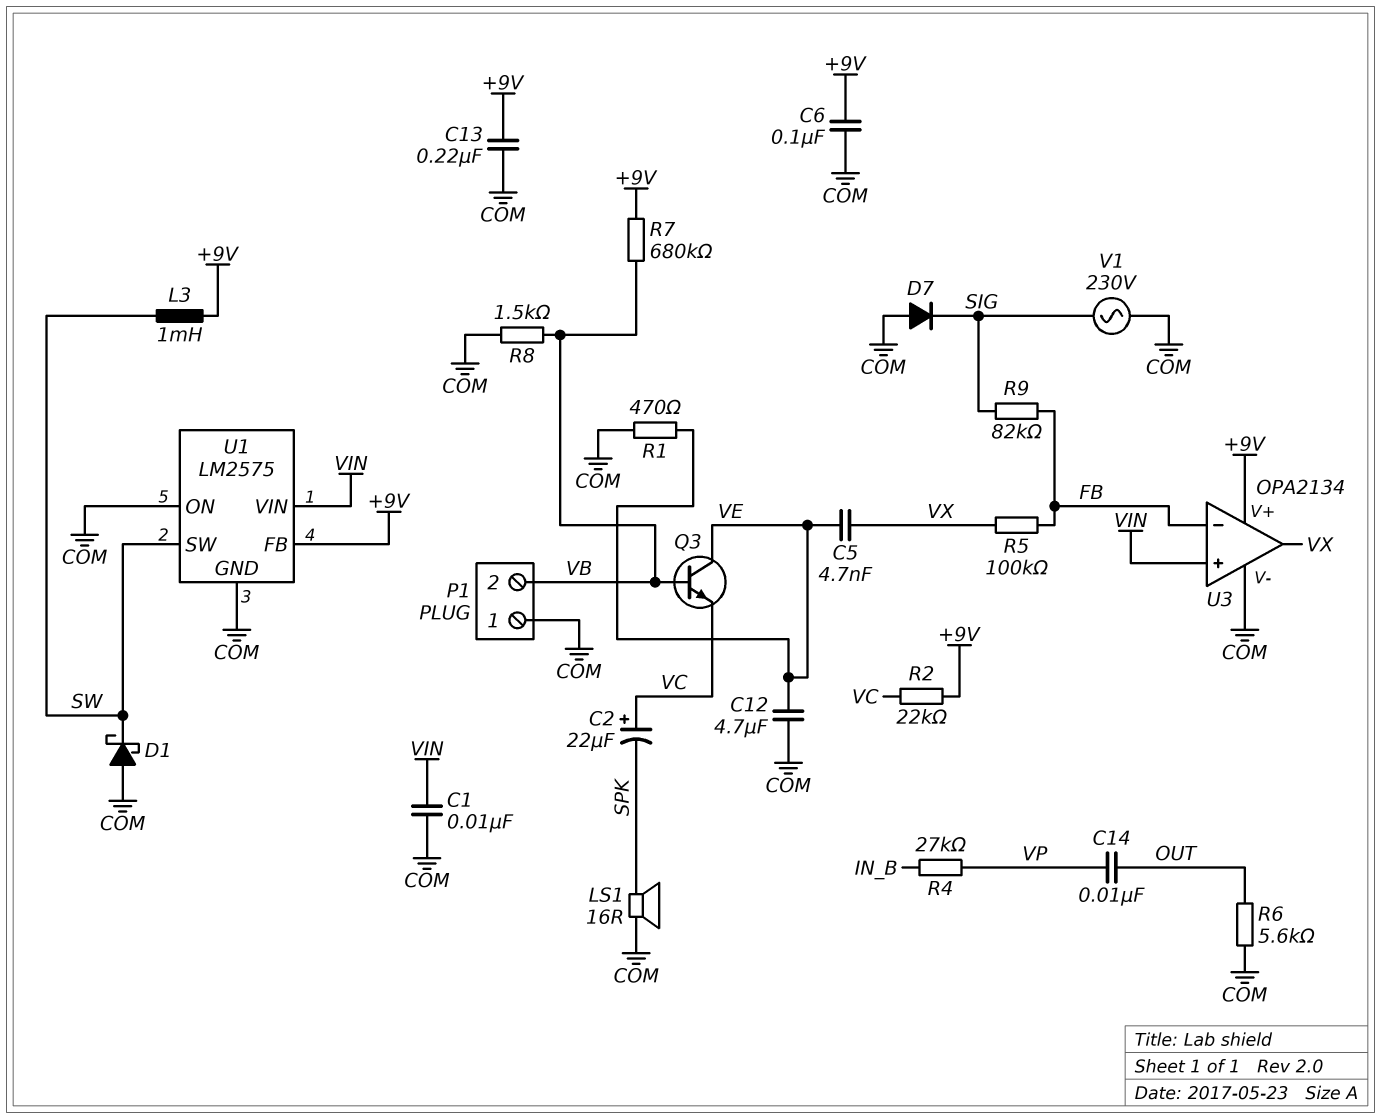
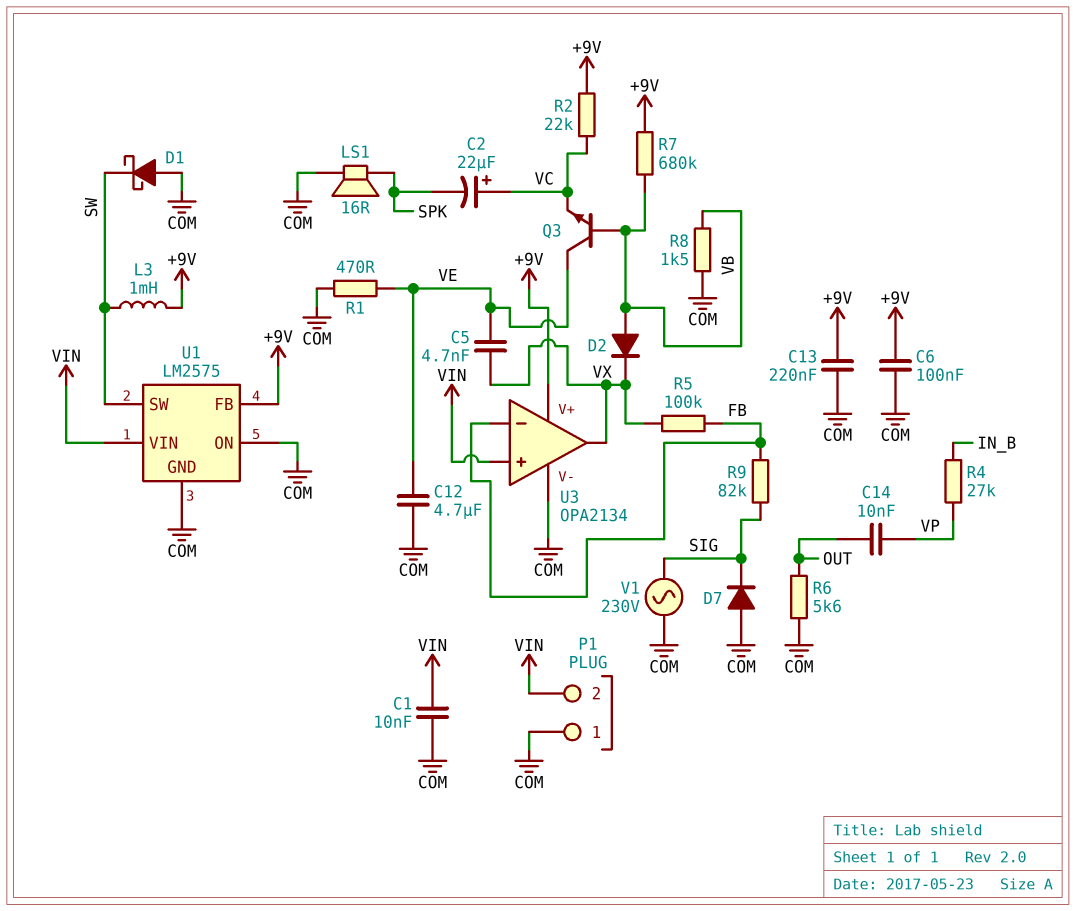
D2: none -> diode (A VB, K VX)
P1 pin 2: VB -> VIN

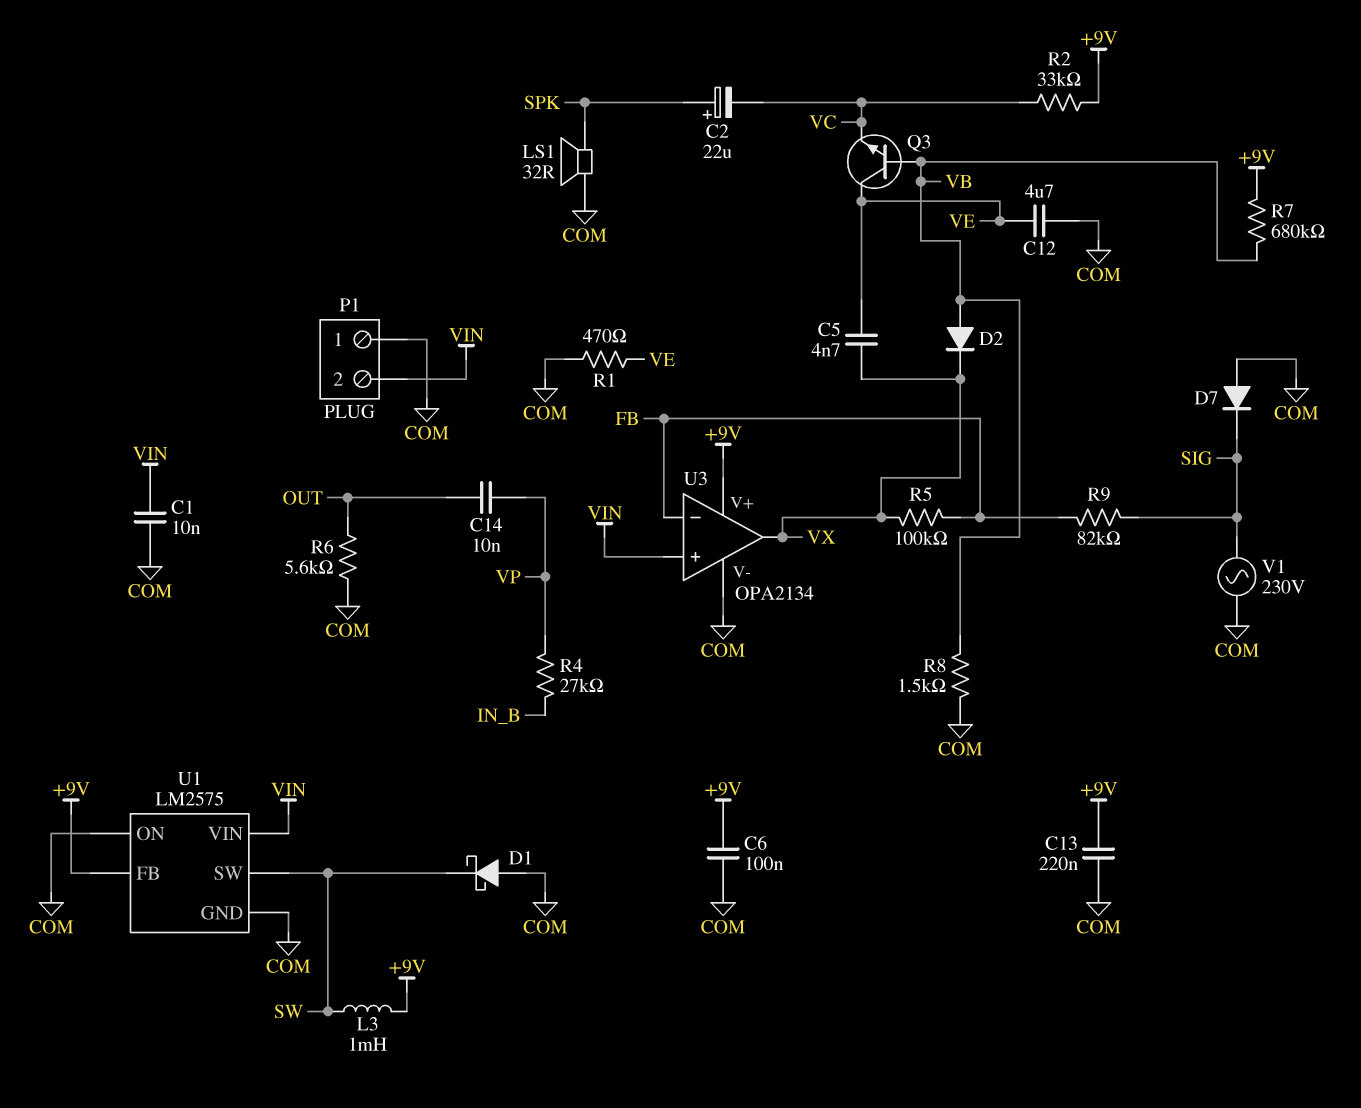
C2: 22uF (plus VC, minus SPK) -> 22uF (plus SPK, minus VC)
LS1: speaker 16R (COM, SPK) -> speaker 32R (COM, SPK)
R2: 22k (+9V, VC) -> 33k (+9V, VC)

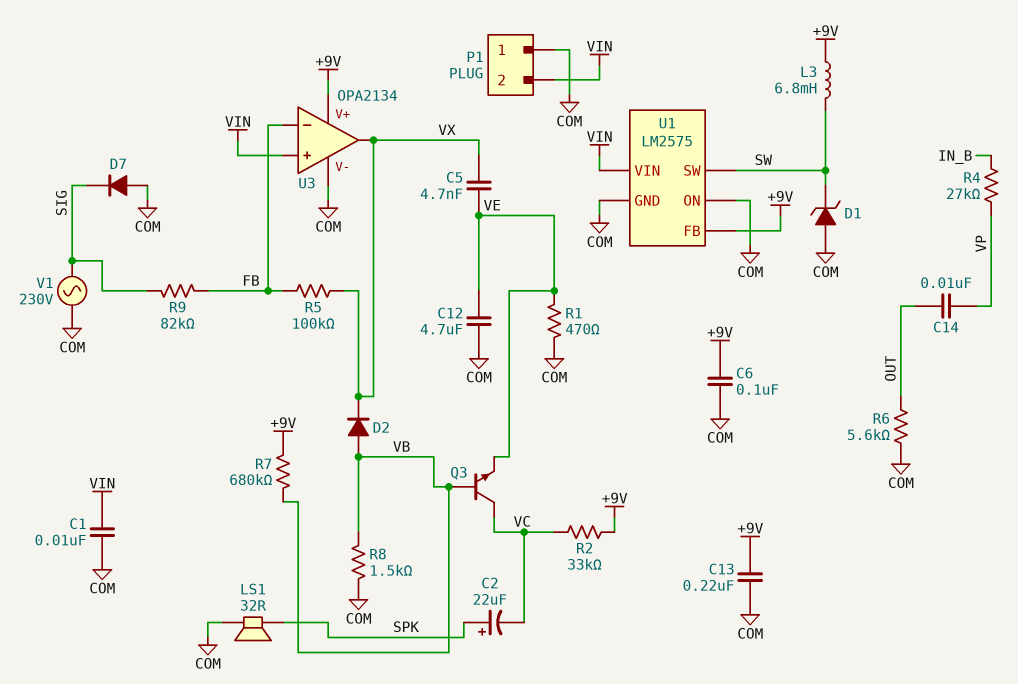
D1: schottky (A COM, K SW) -> zener (A COM, K SW)
L3: 1mH (+9V, SW) -> 6.8mH (+9V, SW)
Q3: NPN (B VB, C VE, E VC) -> NPN (B VB, C VC, E VE)

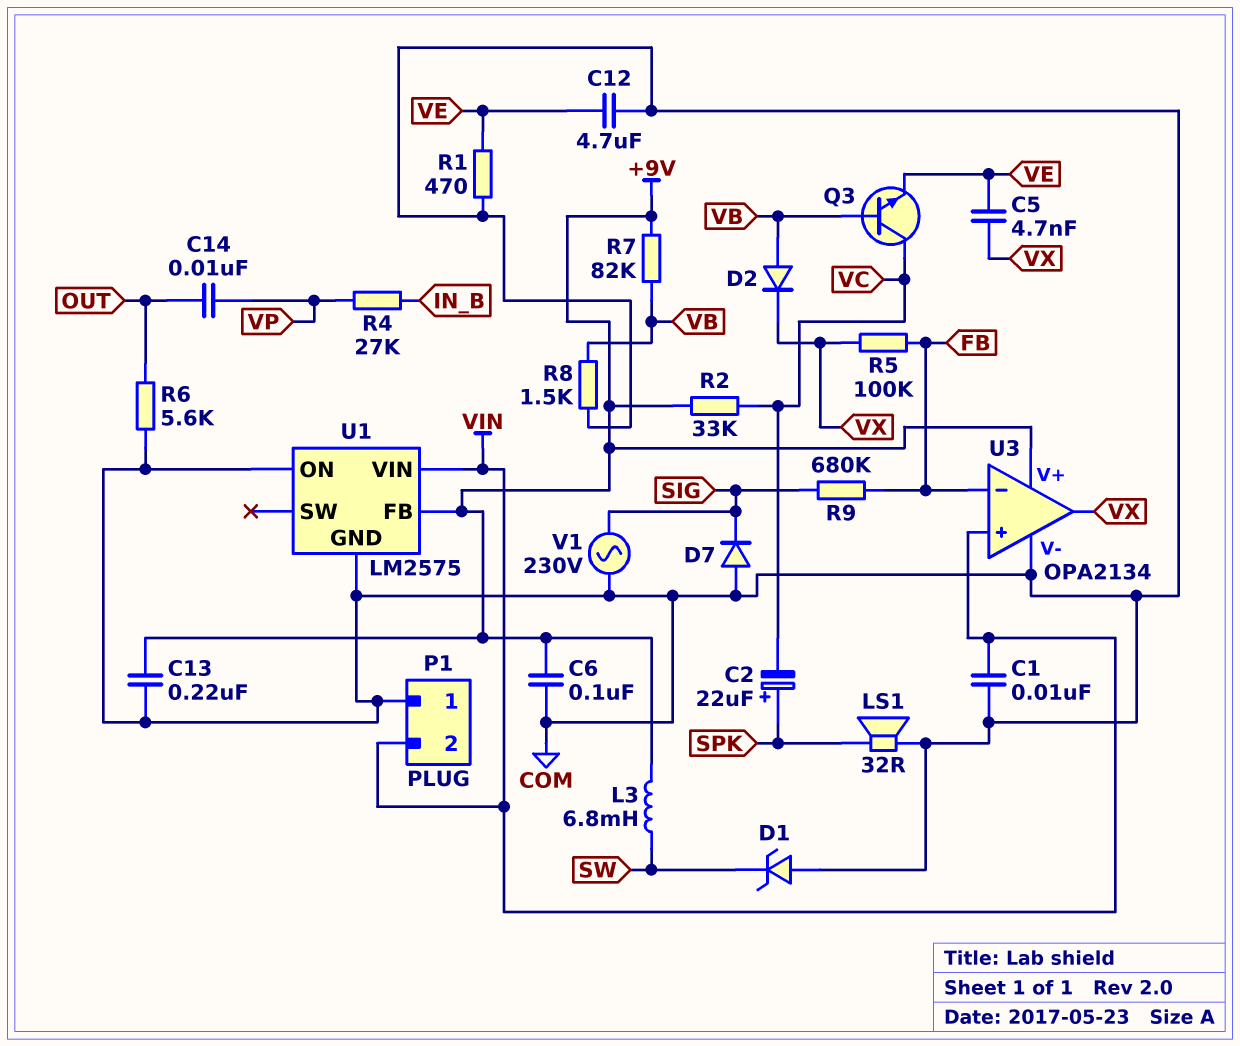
R7: 680k (+9V, VB) -> 82k (+9V, VB)
R9: 82k (FB, SIG) -> 680k (FB, SIG)
U1 pin SW: SW -> none

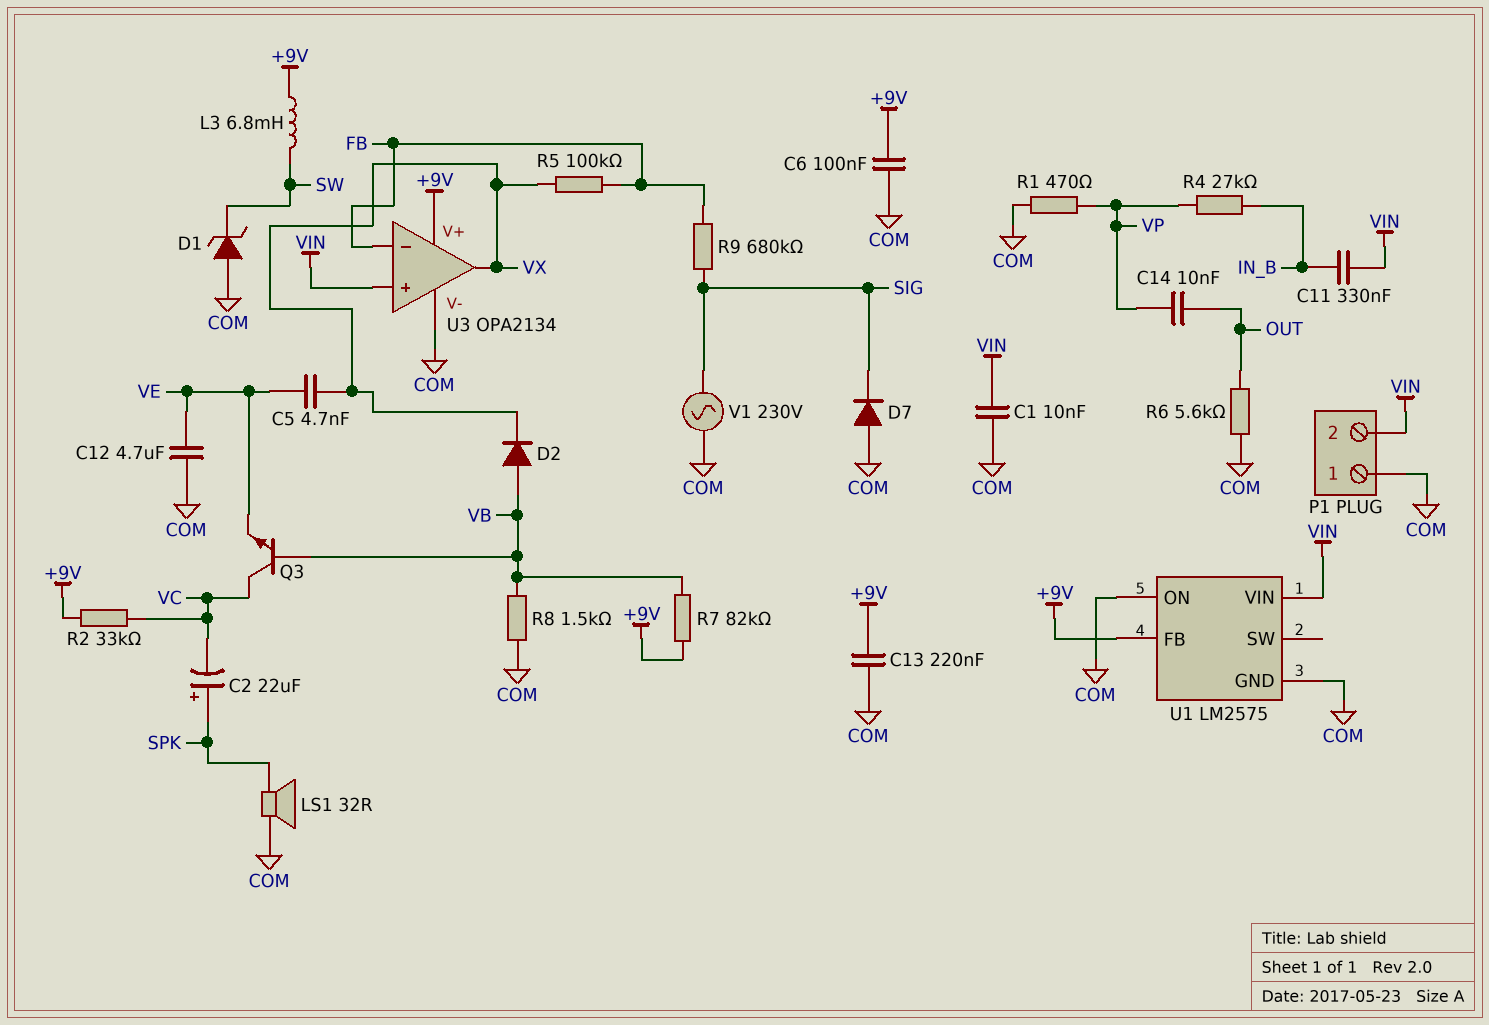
C11: none -> 330nF (IN_B, VIN)
R1: 470 (COM, VE) -> 470 (COM, VP)

